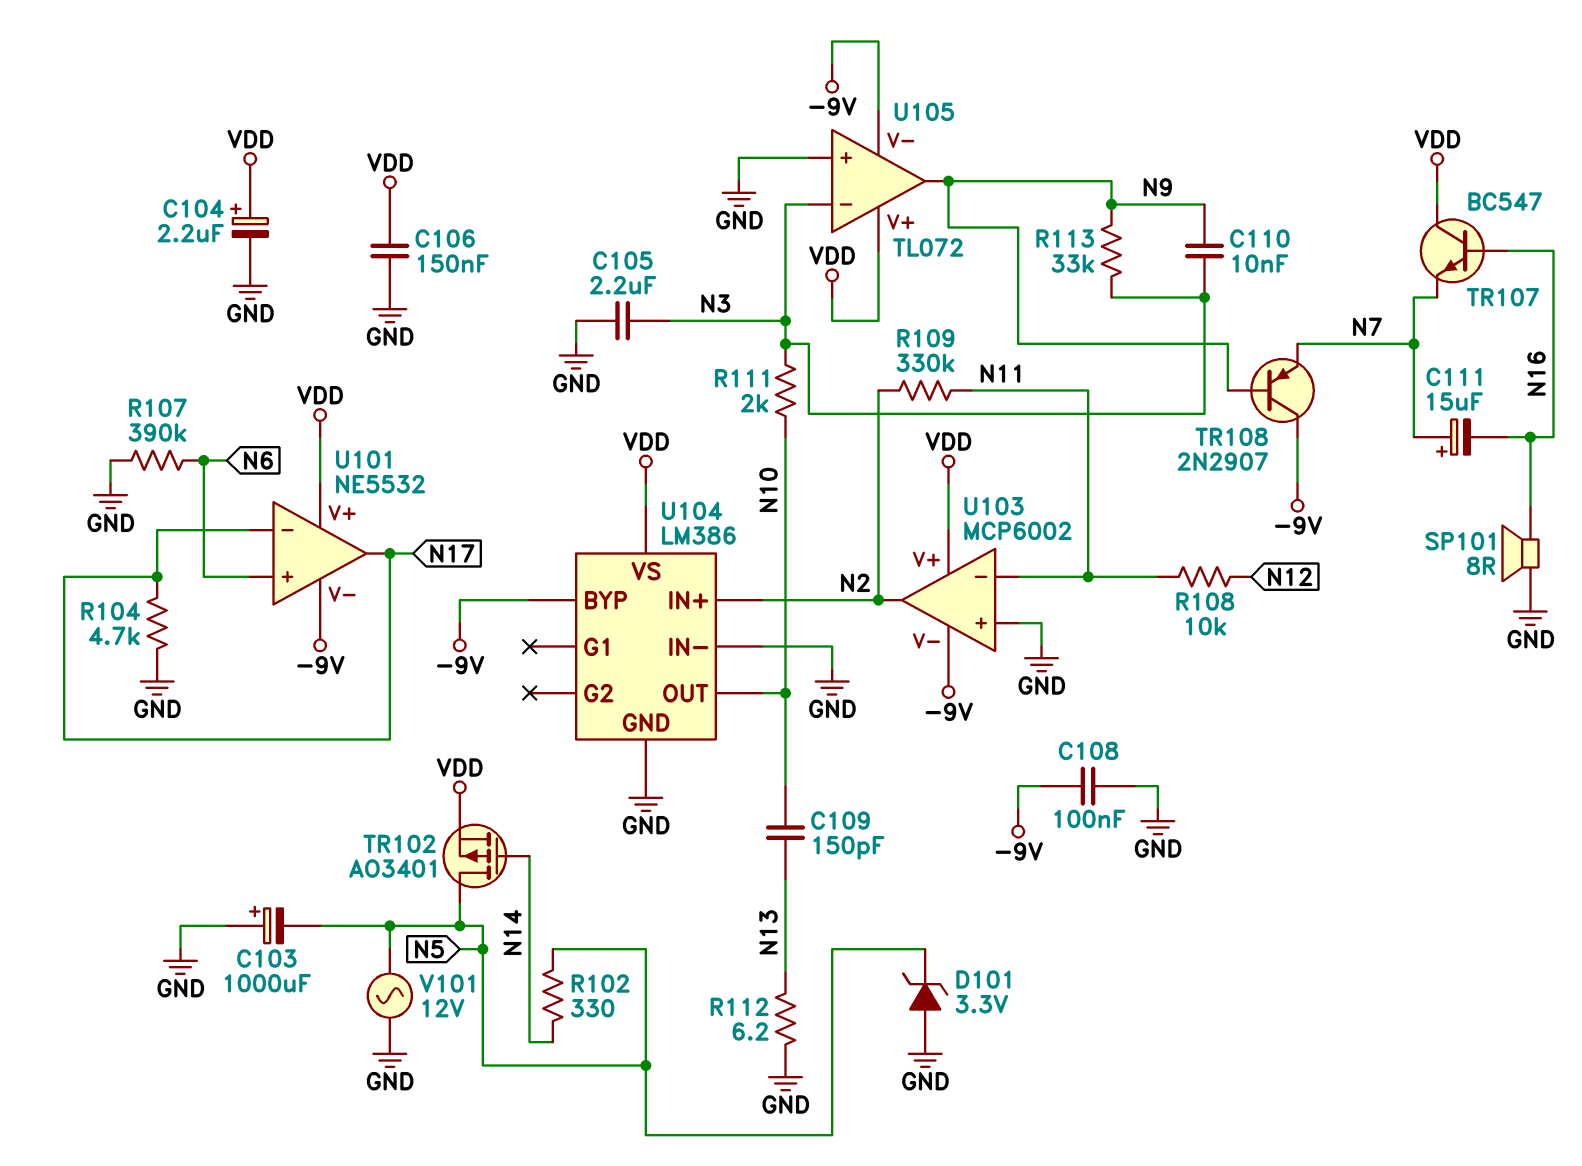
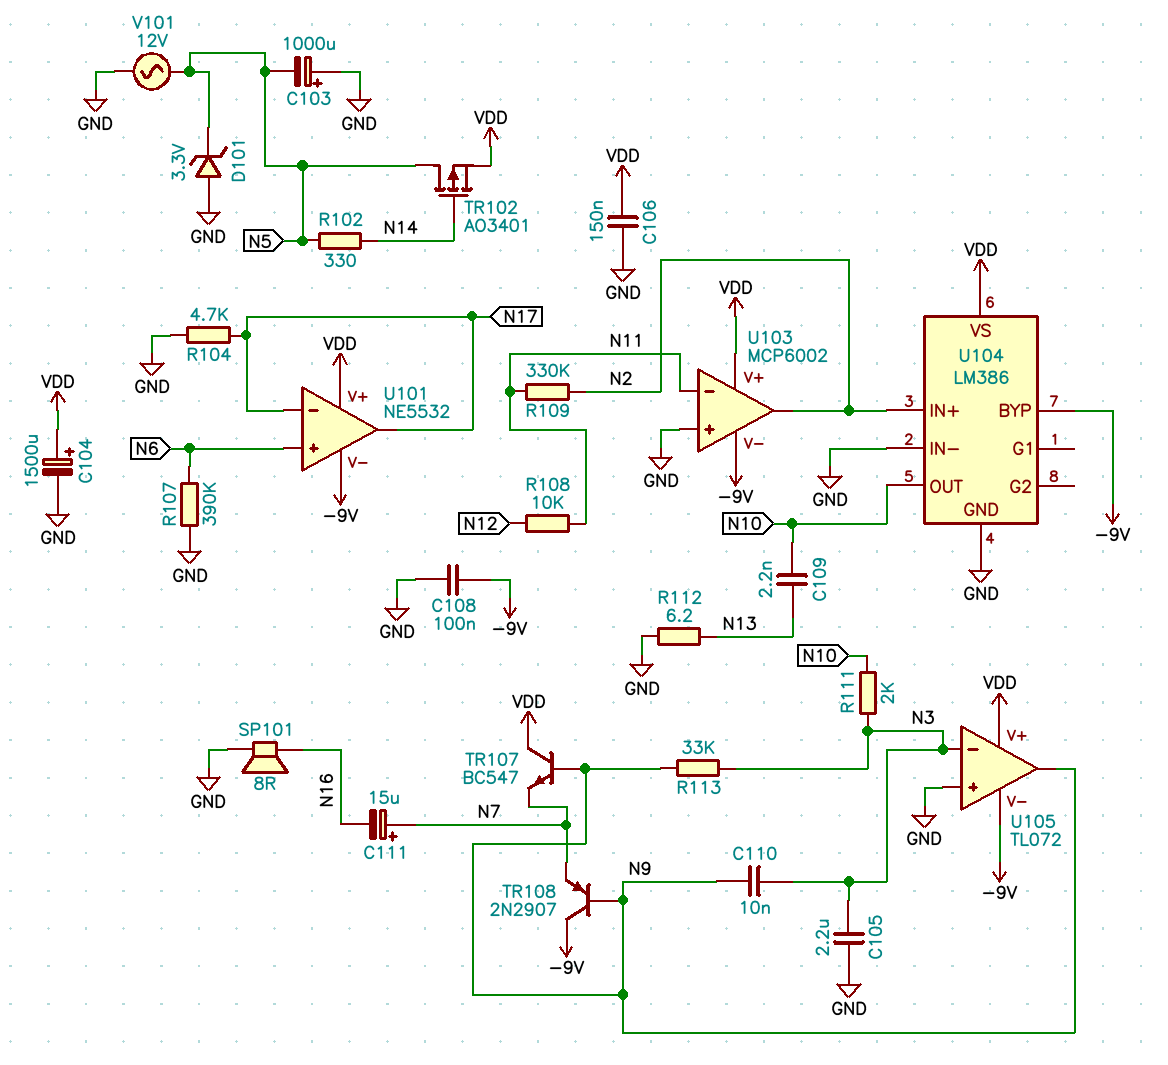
C104: 2.2uF (plus VDD, minus GND) -> 1500uF (plus VDD, minus GND)
C109: 150pF (N10, N13) -> 2.2nF (N10, N13)
TR107: NPN BC547 (B N16, C VDD, E N7) -> NPN BC547 (B N9, C VDD, E N7)

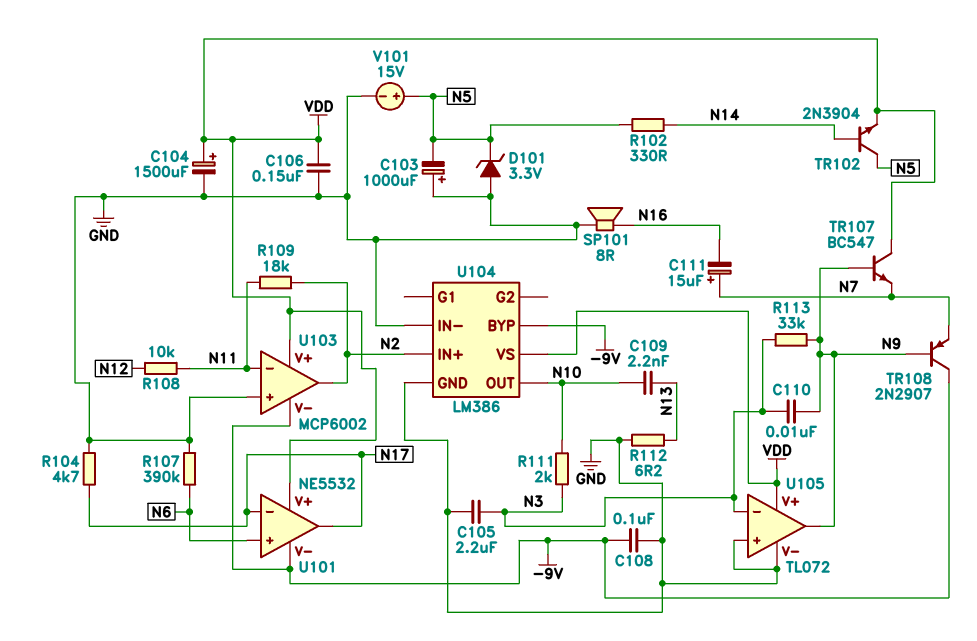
R109: 330k (N2, N11) -> 18k (N2, N11)
TR102: PMOS AO3401 (G N14, D N5, S VDD) -> NPN 2N3904 (B N14, C N5, E VDD)
U105 pin V-: -9V -> GND
V101: AC 12V (GND, N5) -> 15V (plus N5, minus GND)

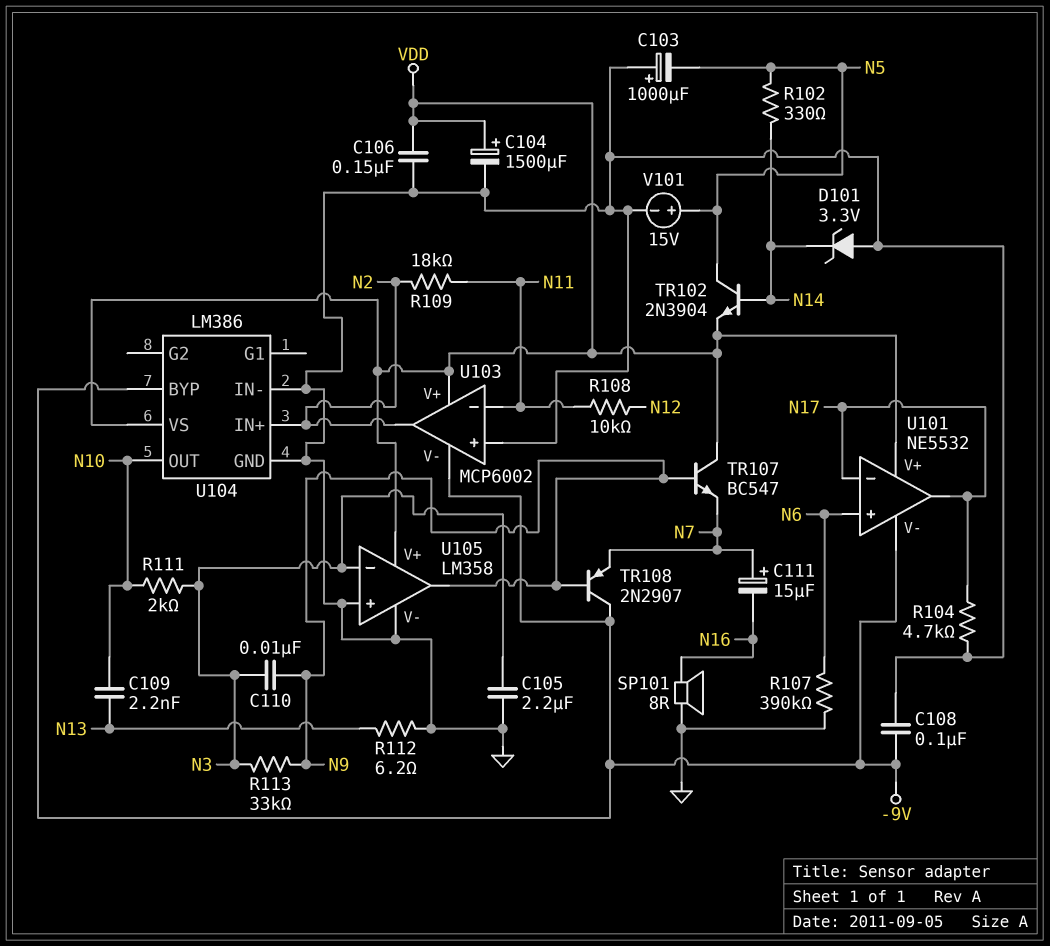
D101: zener 3.3V (A GND, K N5) -> zener 3.3V (A GND, K N14)
U105: TL072 -> LM358

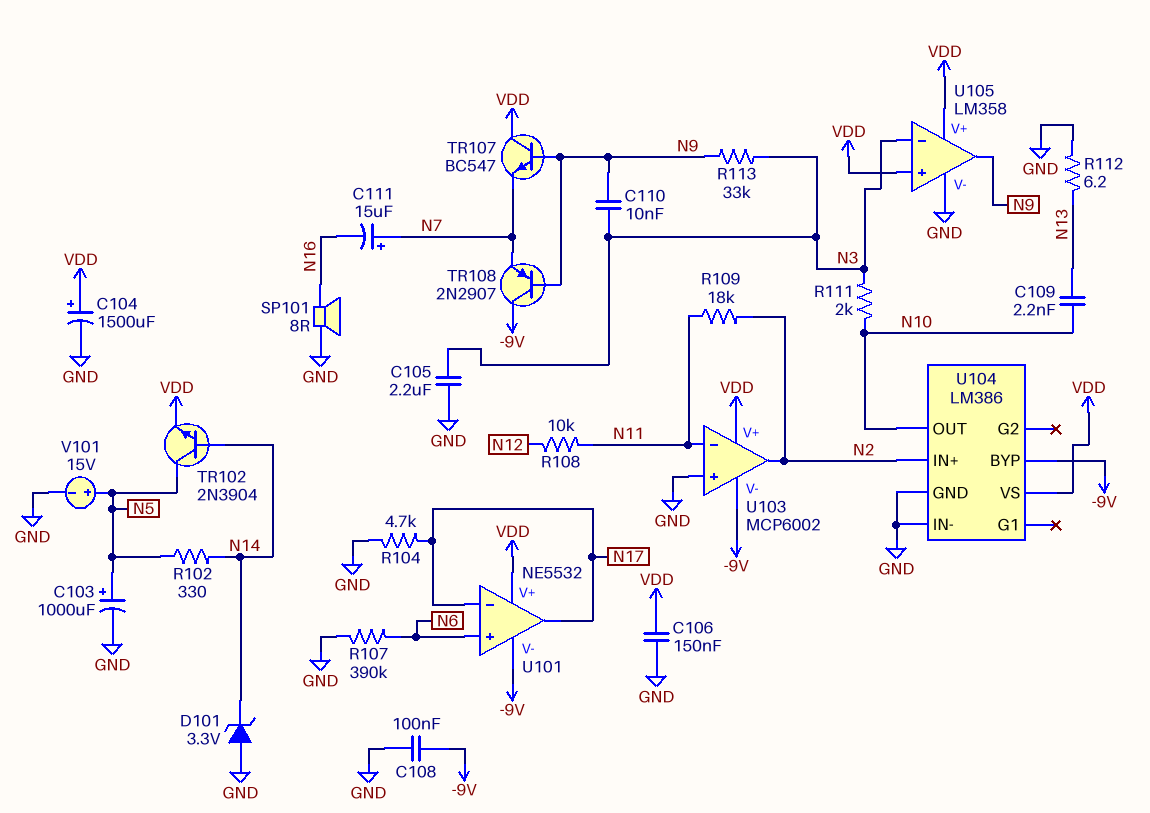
C103: 1000uF (plus GND, minus N5) -> 1000uF (plus N5, minus GND)
U105 pin in+: GND -> VDD

